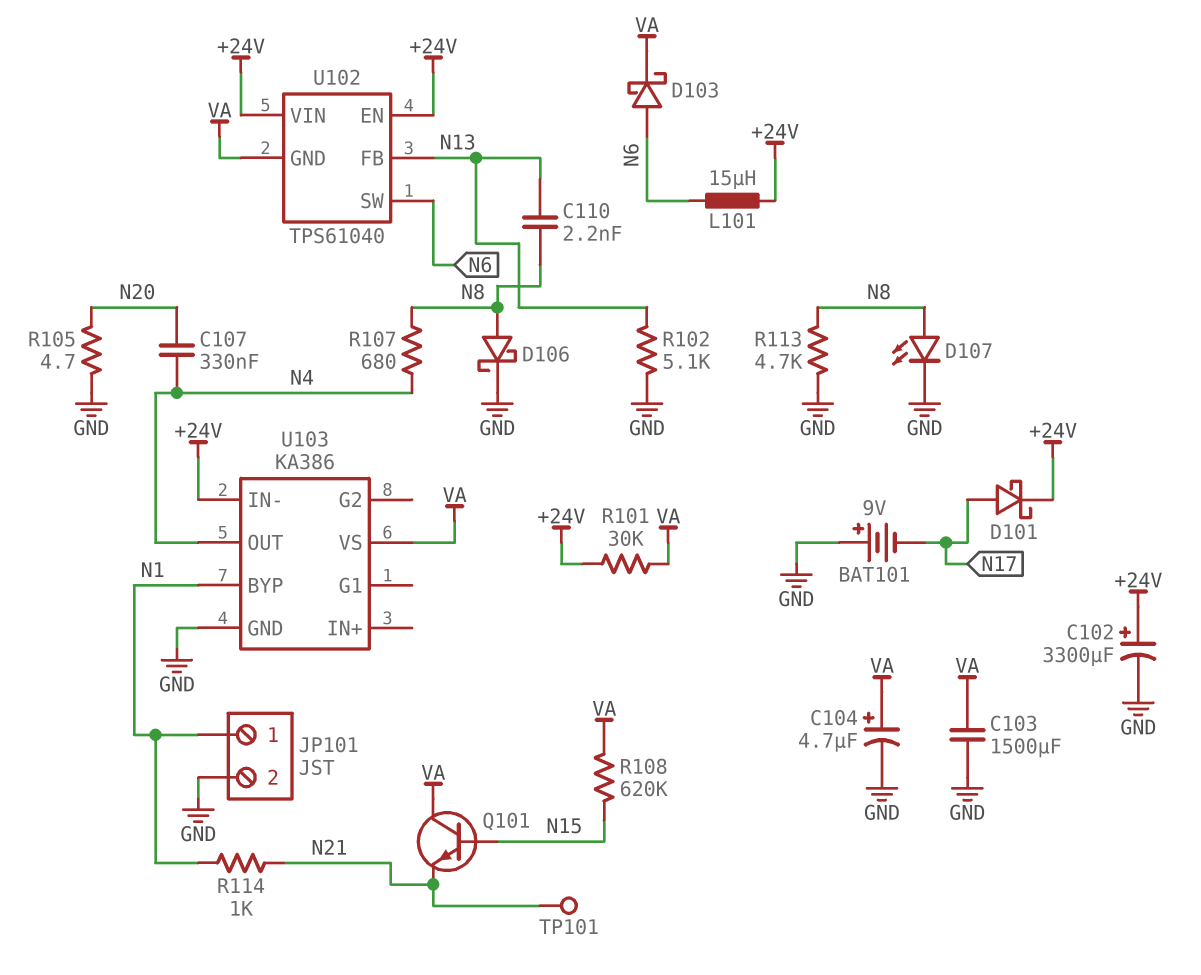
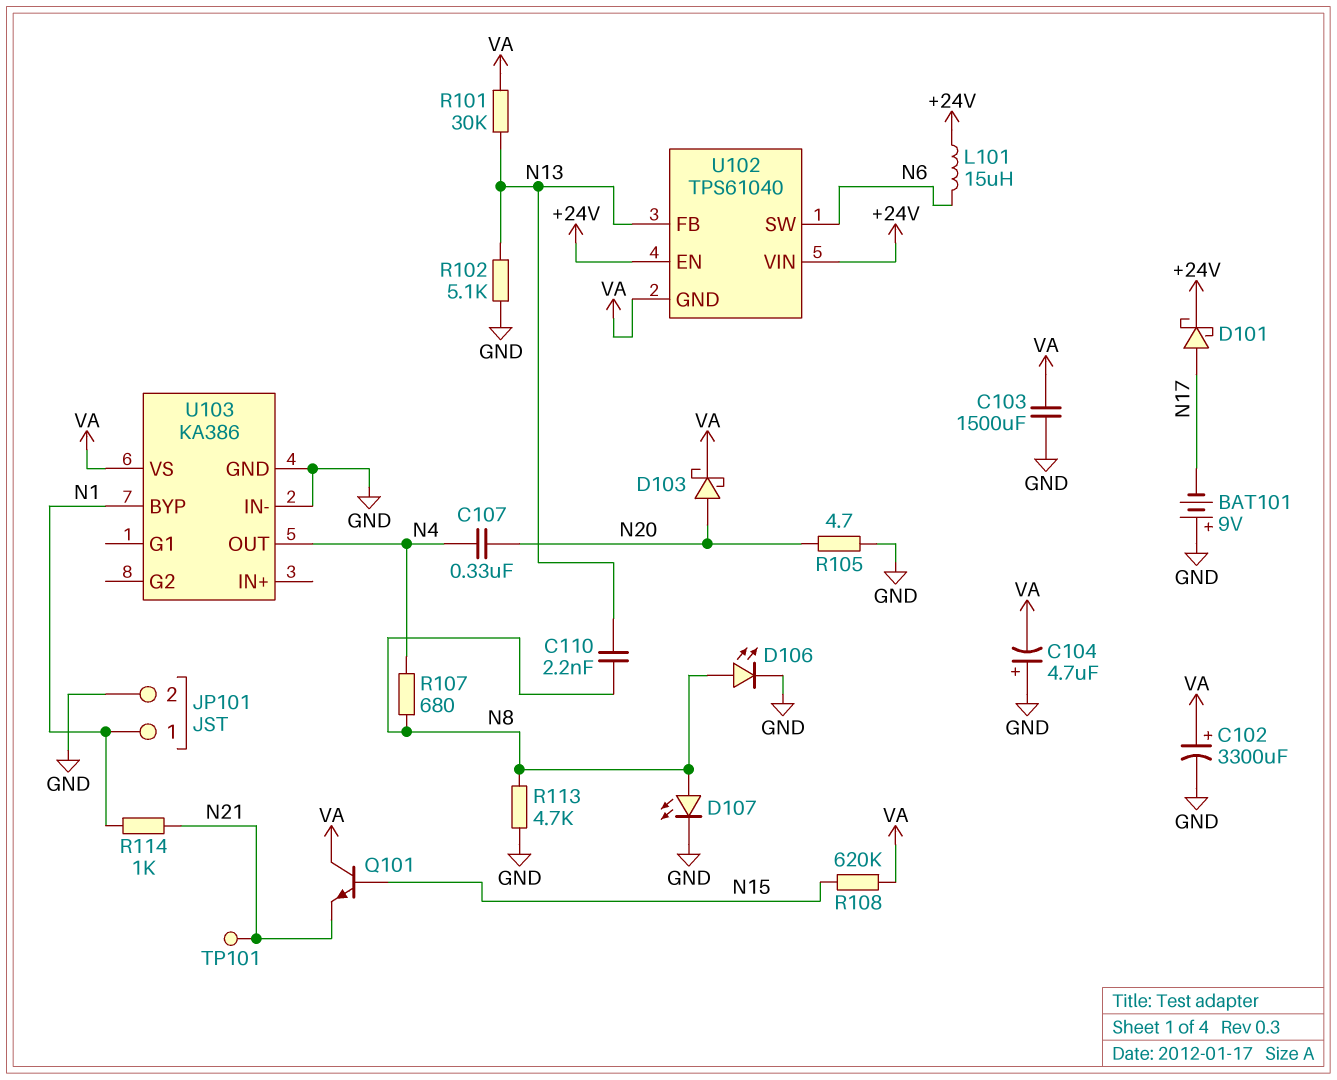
C102: 3300uF (plus +24V, minus GND) -> 3300uF (plus VA, minus GND)
C104: 4.7uF (plus VA, minus GND) -> 4.7uF (plus GND, minus VA)
D103: schottky (A N6, K VA) -> schottky (A N20, K VA)
D106: schottky (A N8, K GND) -> LED (A N8, K GND)
R101: 30k (+24V, VA) -> 30k (N13, VA)
U103 pin IN-: +24V -> GND

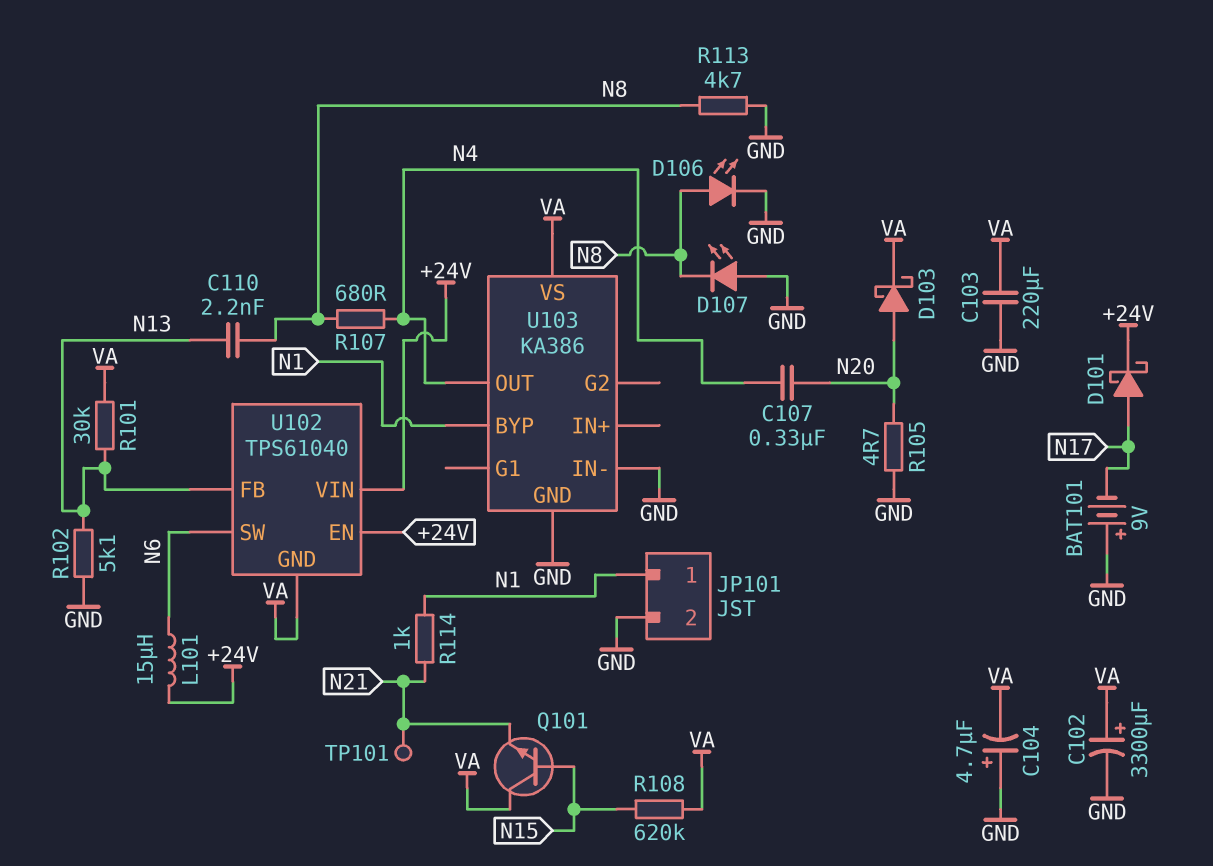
C103: 1500uF (GND, VA) -> 220uF (GND, VA)
D107: LED (A N8, K GND) -> LED (A GND, K N8)

